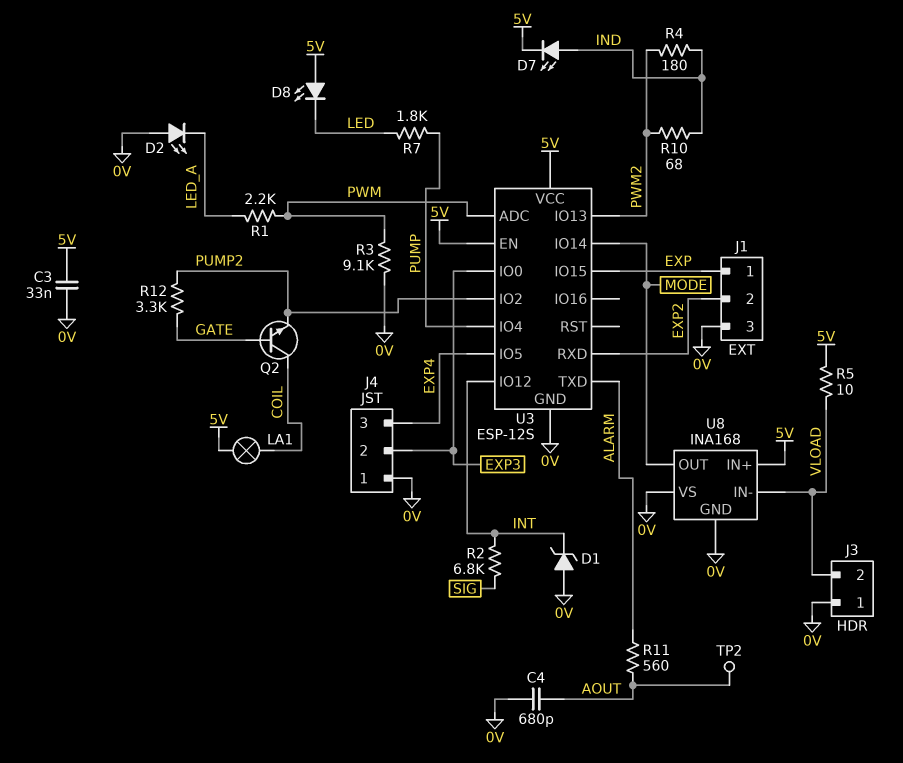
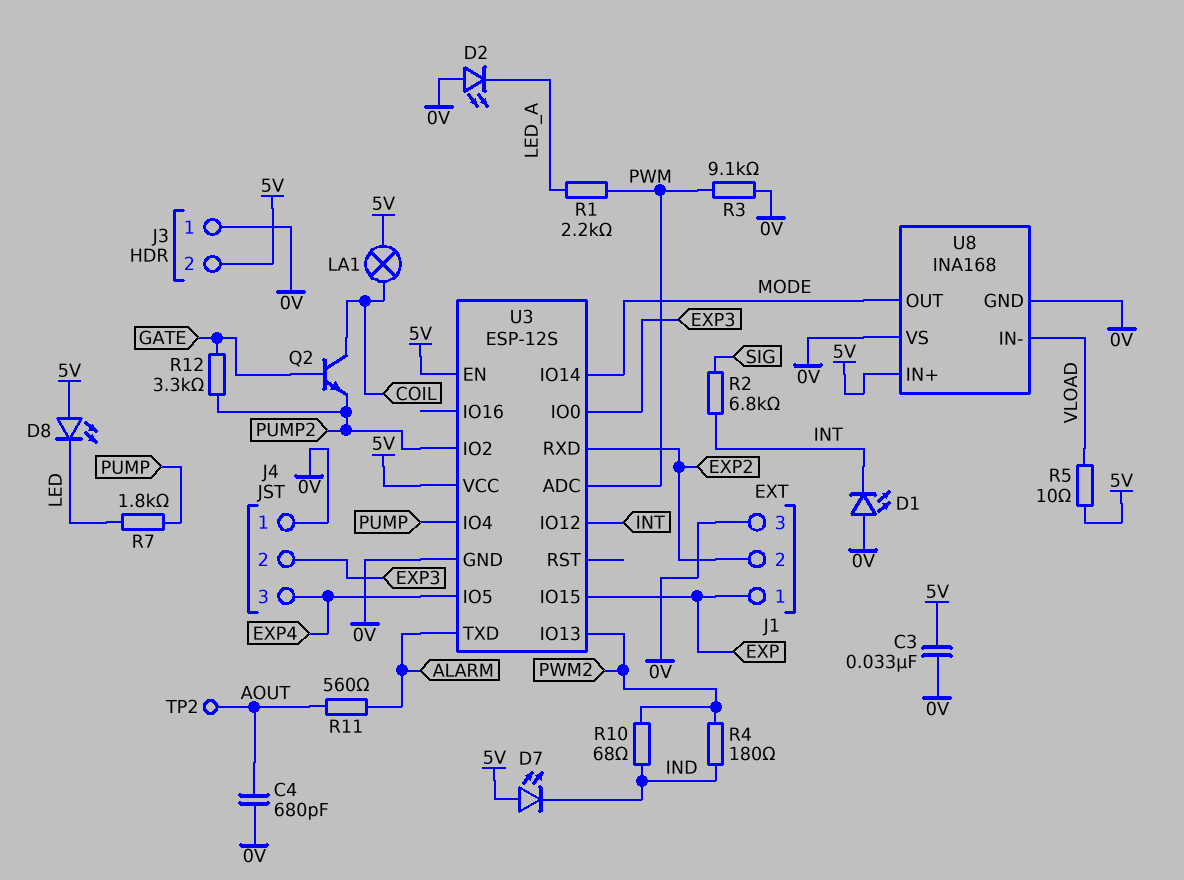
D1: zener (A 0V, K INT) -> LED (A 0V, K INT)
D7: LED (A IND, K 5V) -> LED (A 5V, K IND)
J3 pin 2: VLOAD -> 5V

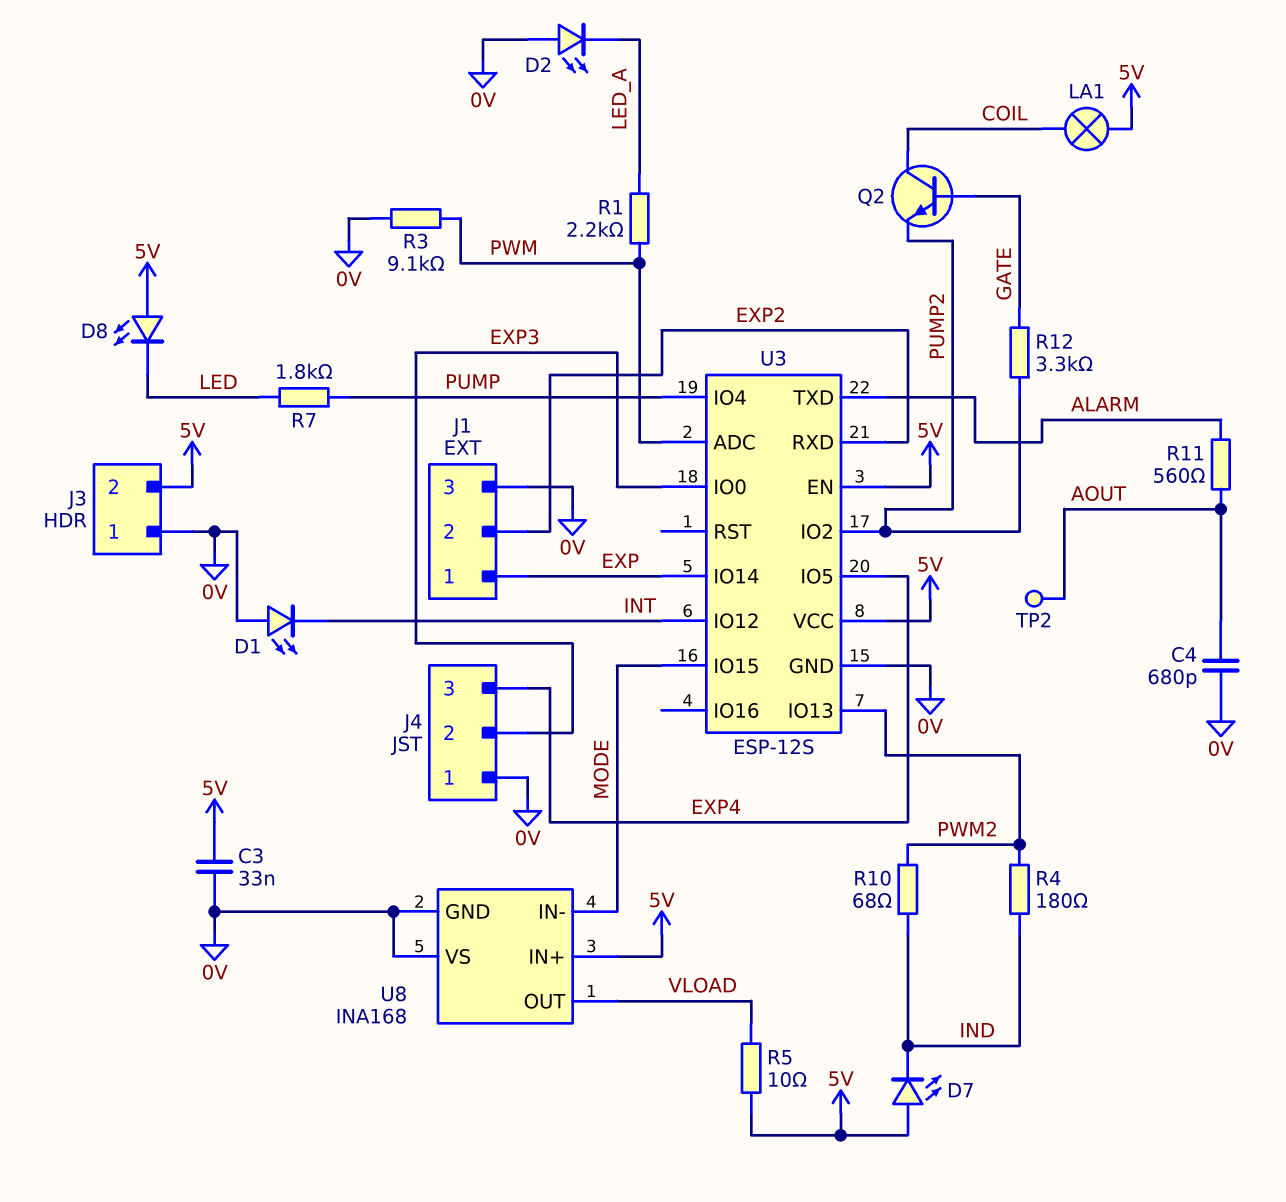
R2: 6.8k (INT, SIG) -> none
U3 pin IO14: MODE -> EXP
U3 pin IO15: EXP -> MODE
U8 pin IN-: VLOAD -> MODE
U8 pin OUT: MODE -> VLOAD

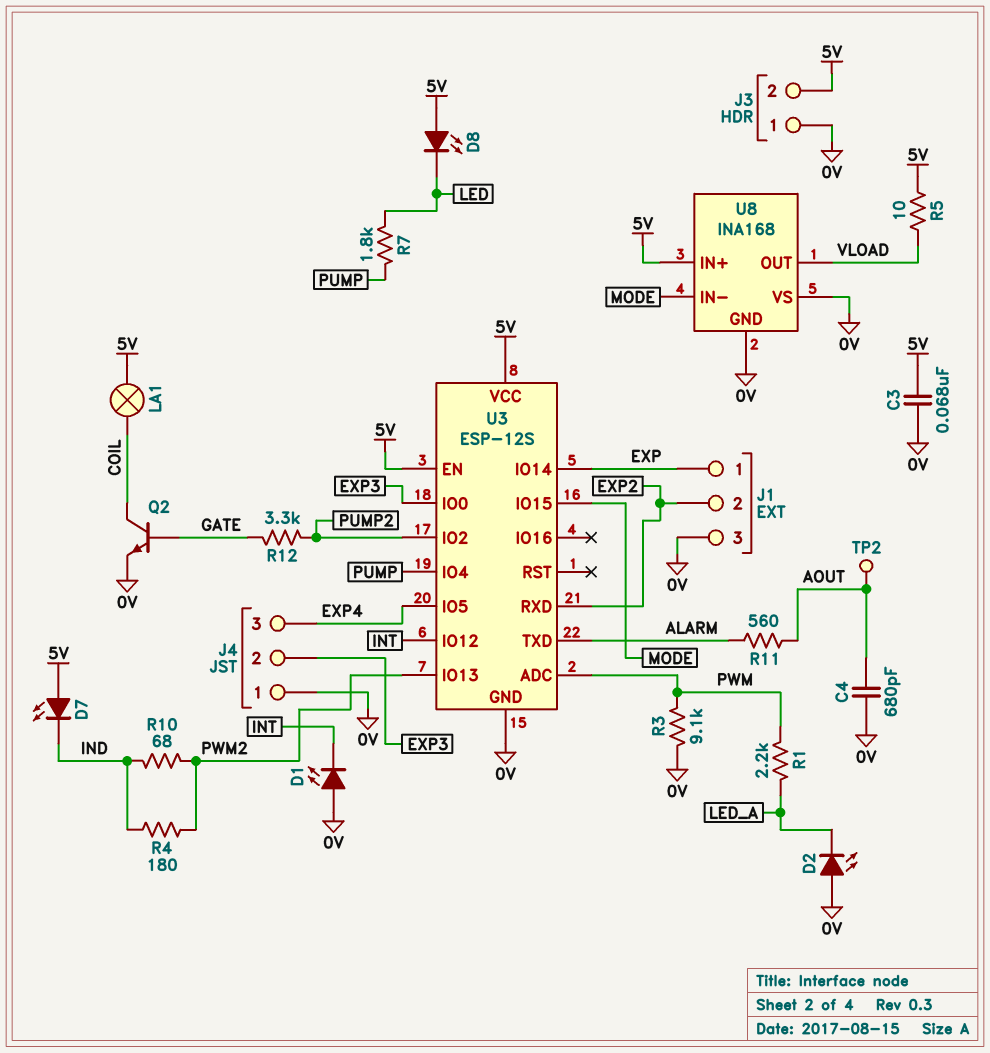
C3: 33nF (0V, 5V) -> 68nF (0V, 5V)
Q2: NPN (B GATE, C COIL, E PUMP2) -> NPN (B GATE, C COIL, E 0V)

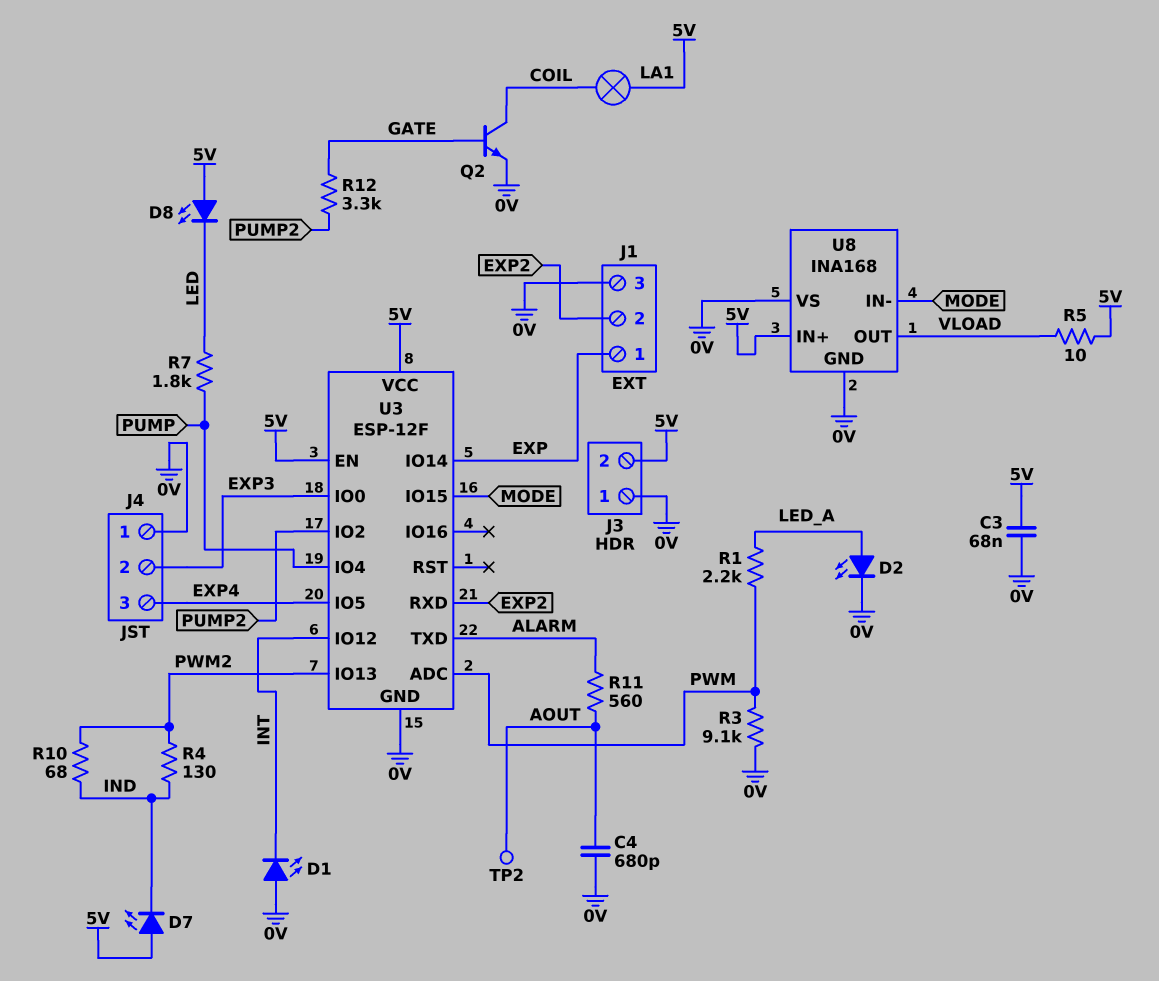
D2: LED (A 0V, K LED_A) -> LED (A LED_A, K 0V)
R4: 180 (IND, PWM2) -> 130 (IND, PWM2)
U3: ESP-12S -> ESP-12F

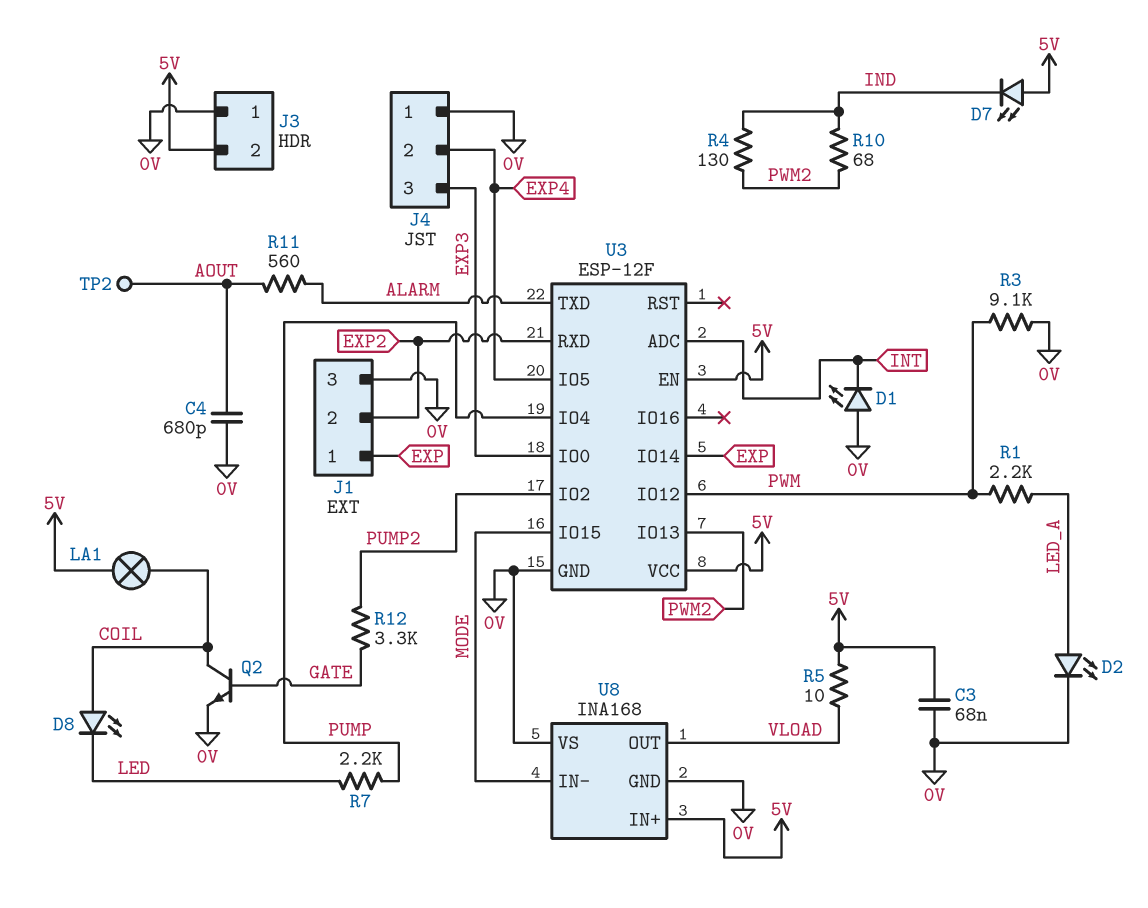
D8: LED (A 5V, K LED) -> LED (A COIL, K LED)
J4 pin 2: EXP3 -> EXP4
J4 pin 3: EXP4 -> EXP3
R7: 1.8k (LED, PUMP) -> 2.2k (LED, PUMP)
U3 pin ADC: PWM -> INT
U3 pin IO12: INT -> PWM

